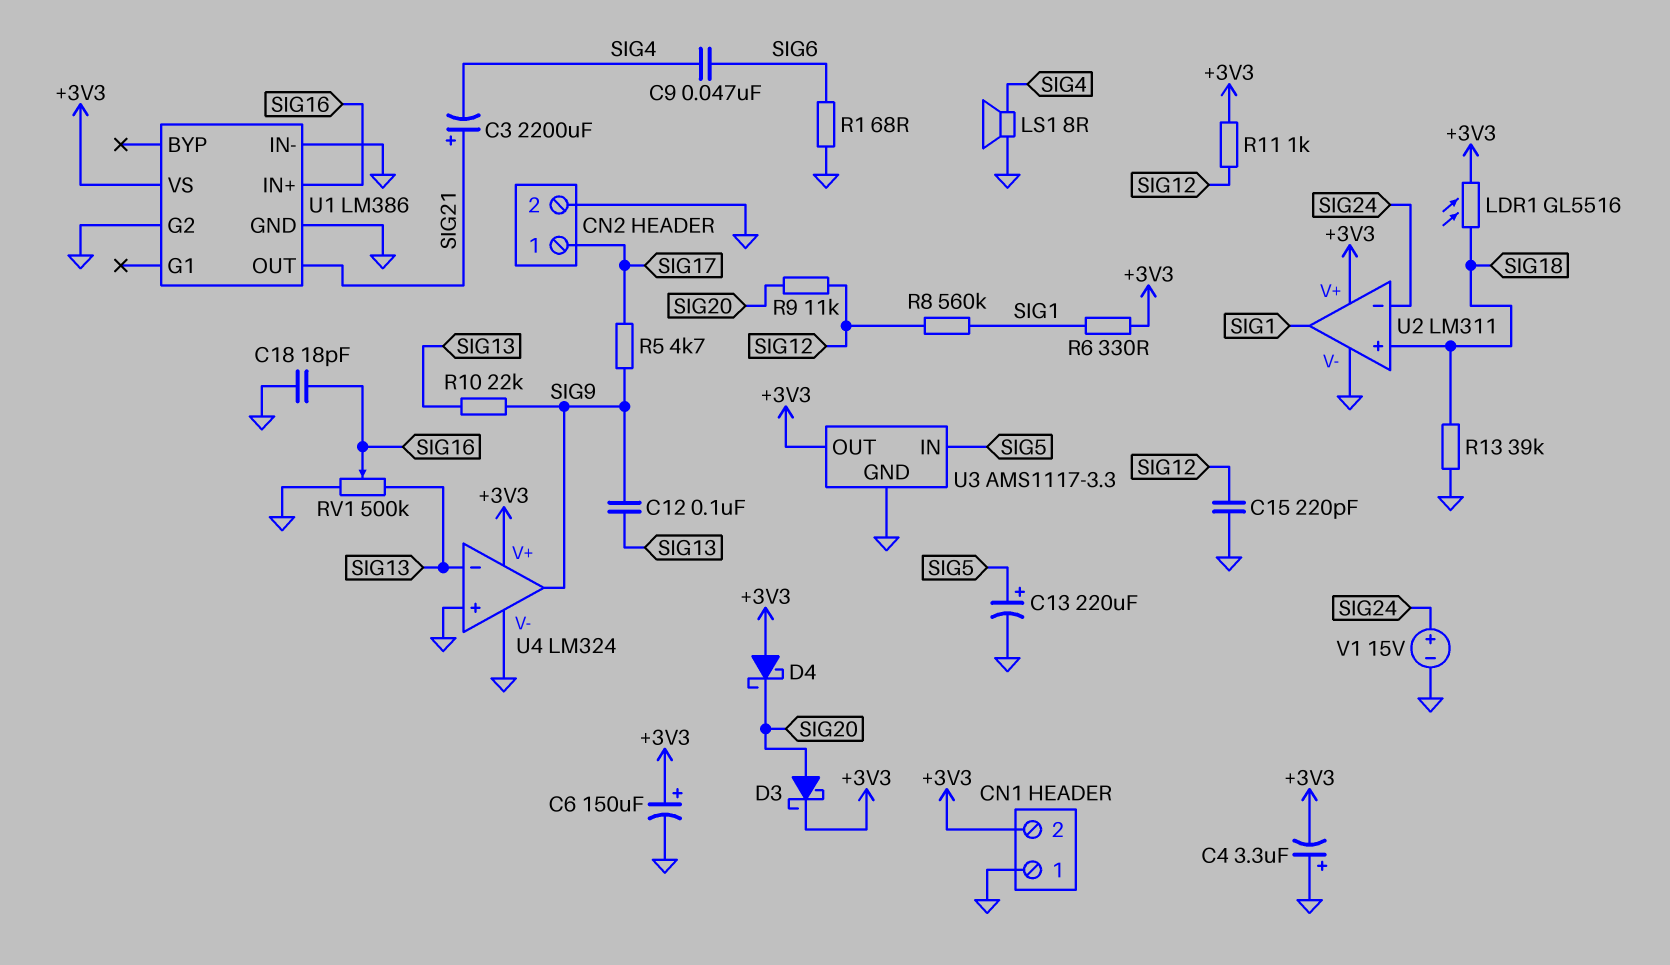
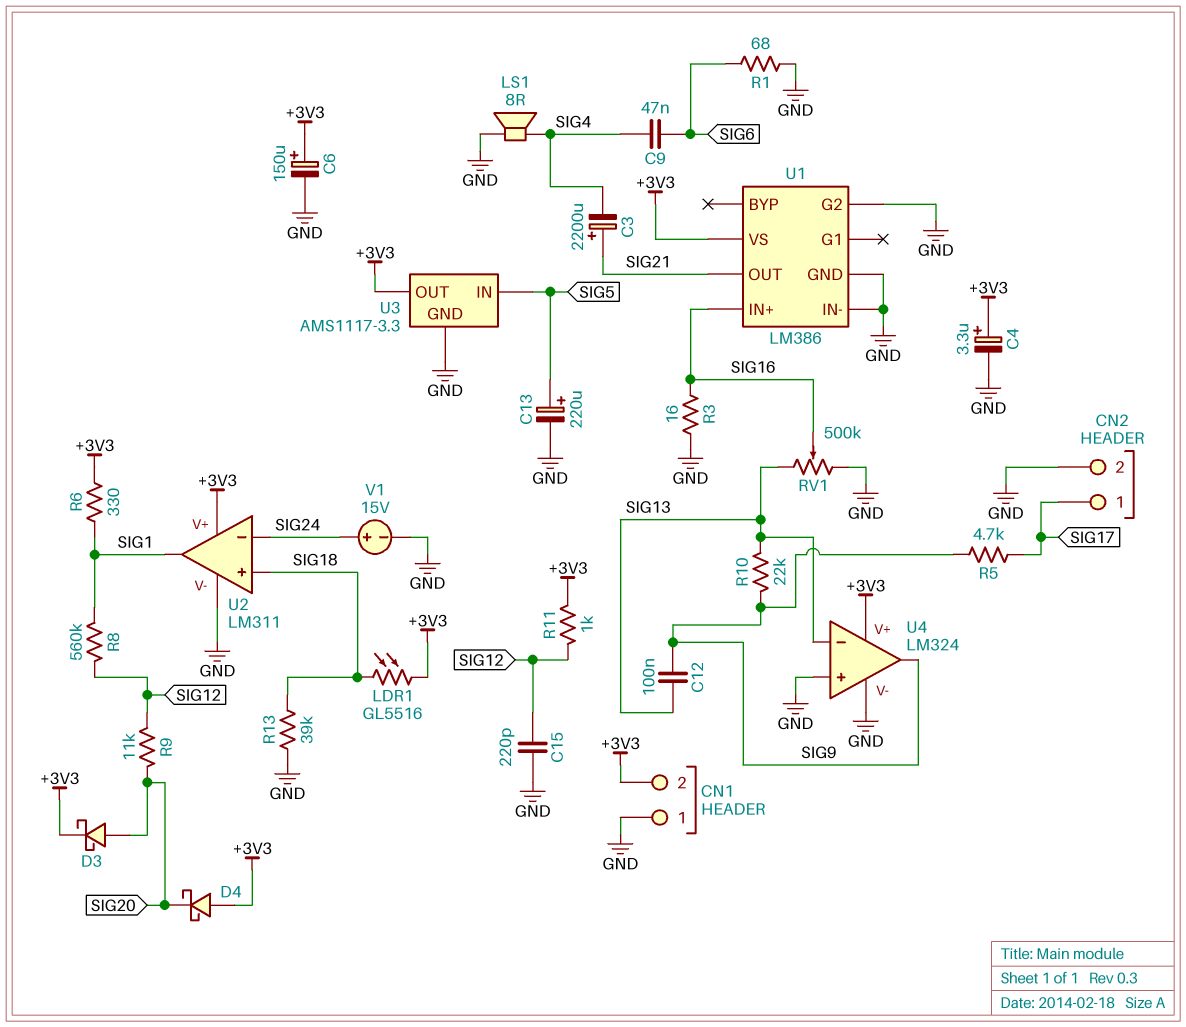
C4: 3.3uF (plus GND, minus +3V3) -> 3.3uF (plus +3V3, minus GND)
C18: 18pF (GND, SIG16) -> none
R3: none -> 16 (GND, SIG16)

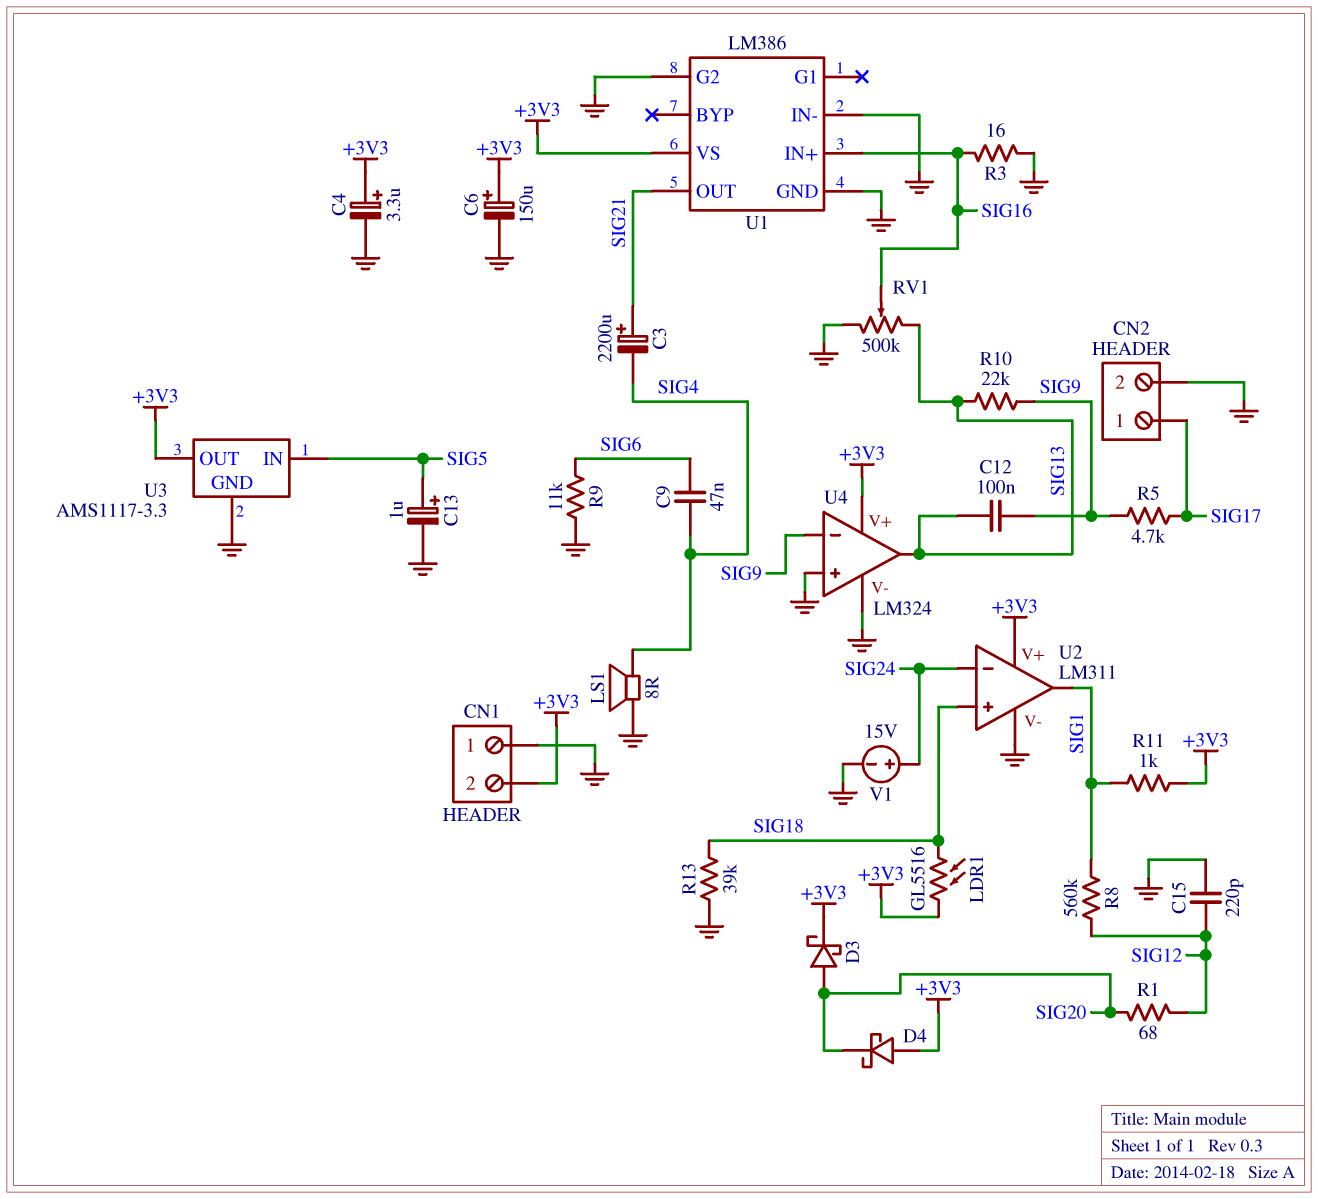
C13: 220uF (plus SIG5, minus GND) -> 1uF (plus SIG5, minus GND)
R1: 68 (GND, SIG6) -> 68 (SIG12, SIG20)
R6: 330 (+3V3, SIG1) -> none
R9: 11k (SIG12, SIG20) -> 11k (GND, SIG6)
R11: 1k (+3V3, SIG12) -> 1k (+3V3, SIG1)
U4 pin in-: SIG13 -> SIG9
U4 pin out: SIG9 -> SIG13

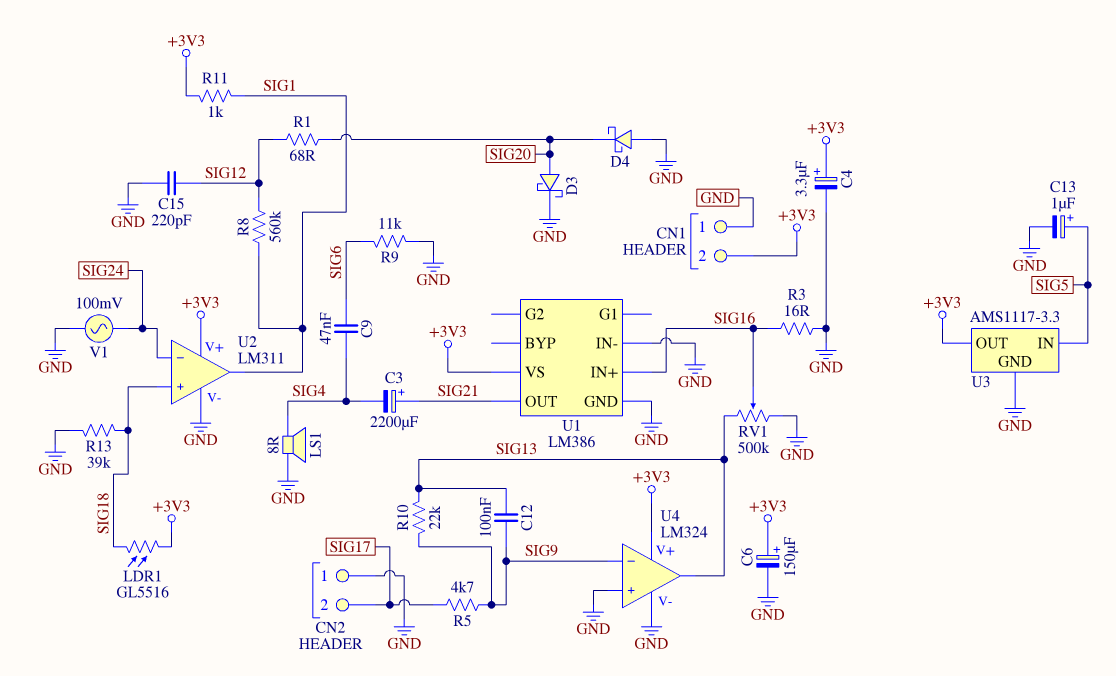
CN2 pin 1: SIG17 -> GND
CN2 pin 2: GND -> SIG17
D3: schottky (A SIG20, K +3V3) -> schottky (A SIG20, K GND)
D4: schottky (A +3V3, K SIG20) -> schottky (A GND, K SIG20)
U1 pin G2: GND -> none
V1: 15V (plus SIG24, minus GND) -> AC 100mV (GND, SIG24)

